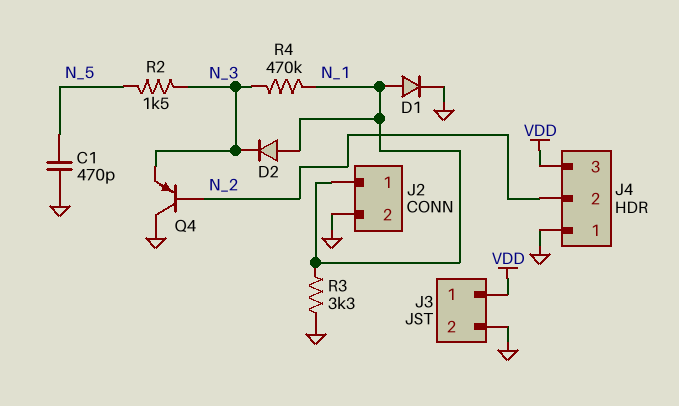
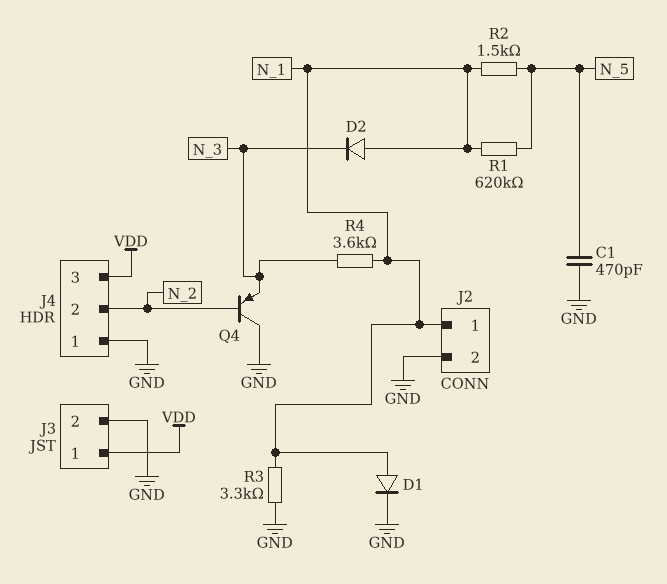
R1: none -> 620k (N_1, N_5)
R2: 1.5k (N_3, N_5) -> 1.5k (N_1, N_5)
R4: 470k (N_1, N_3) -> 3.6k (N_1, N_3)

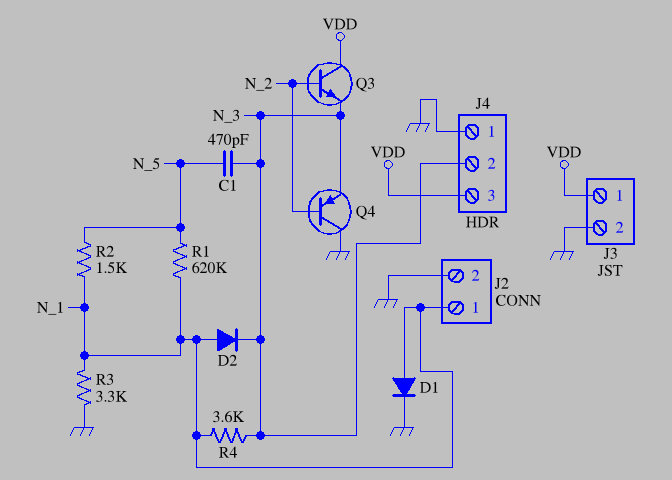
C1: 470pF (GND, N_5) -> 470pF (N_3, N_5)
J4 pin 2: N_2 -> N_3
Q3: none -> NPN (B N_2, C VDD, E N_3)

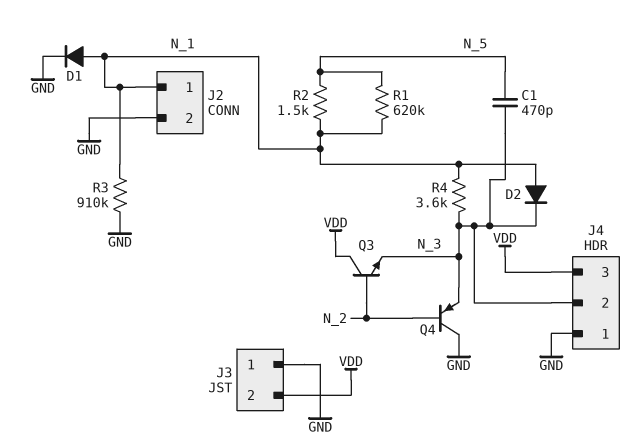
J3 pin 1: VDD -> GND
J3 pin 2: GND -> VDD
R3: 3.3k (GND, N_1) -> 910k (GND, N_1)

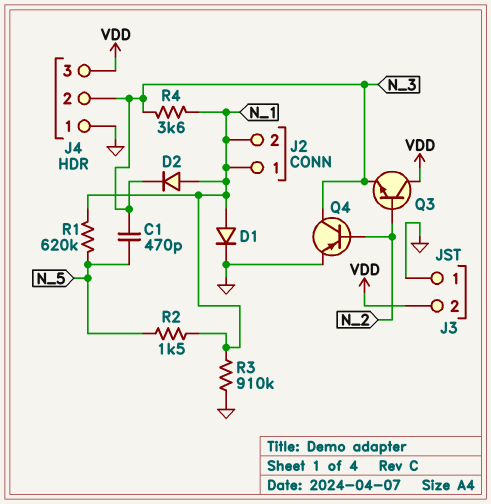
J2 pin 2: GND -> N_1
Q4: PNP (B N_2, C GND, E N_3) -> PNP (B N_2, C N_3, E GND)

